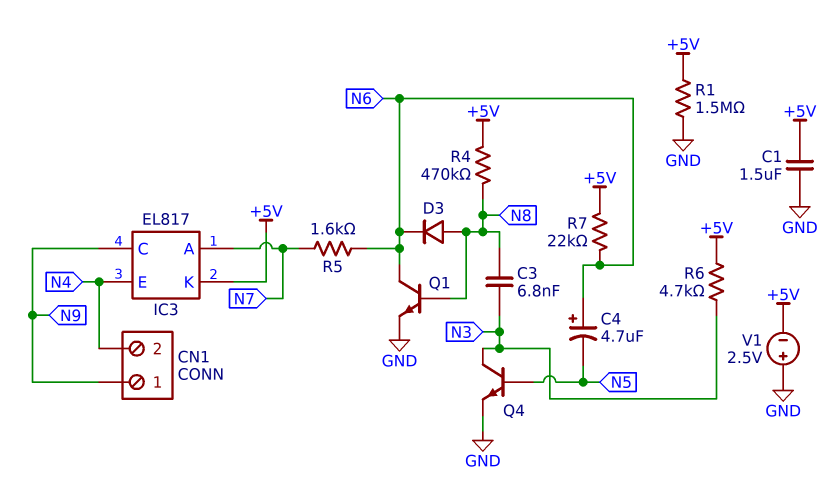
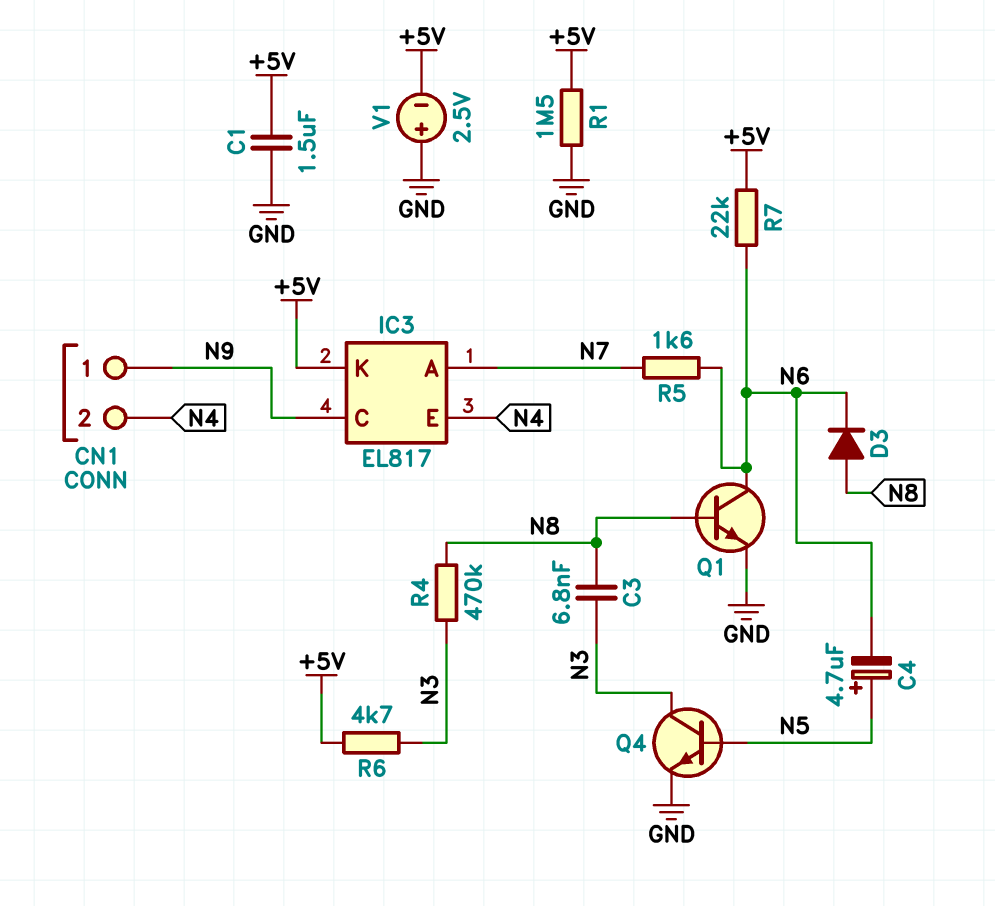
C4: 4.7uF (plus N6, minus N5) -> 4.7uF (plus N5, minus N6)
R4: 470k (+5V, N8) -> 470k (N3, N8)

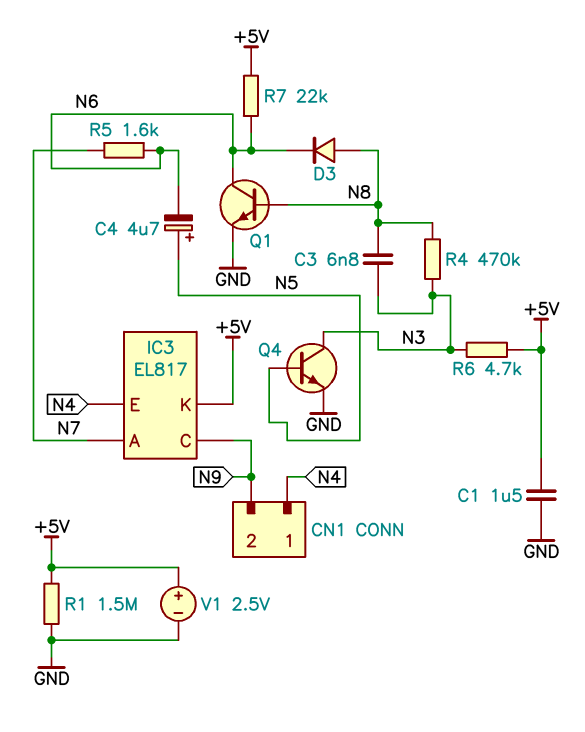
CN1 pin 1: N9 -> N4
CN1 pin 2: N4 -> N9
V1: 2.5V (plus GND, minus +5V) -> 2.5V (plus +5V, minus GND)

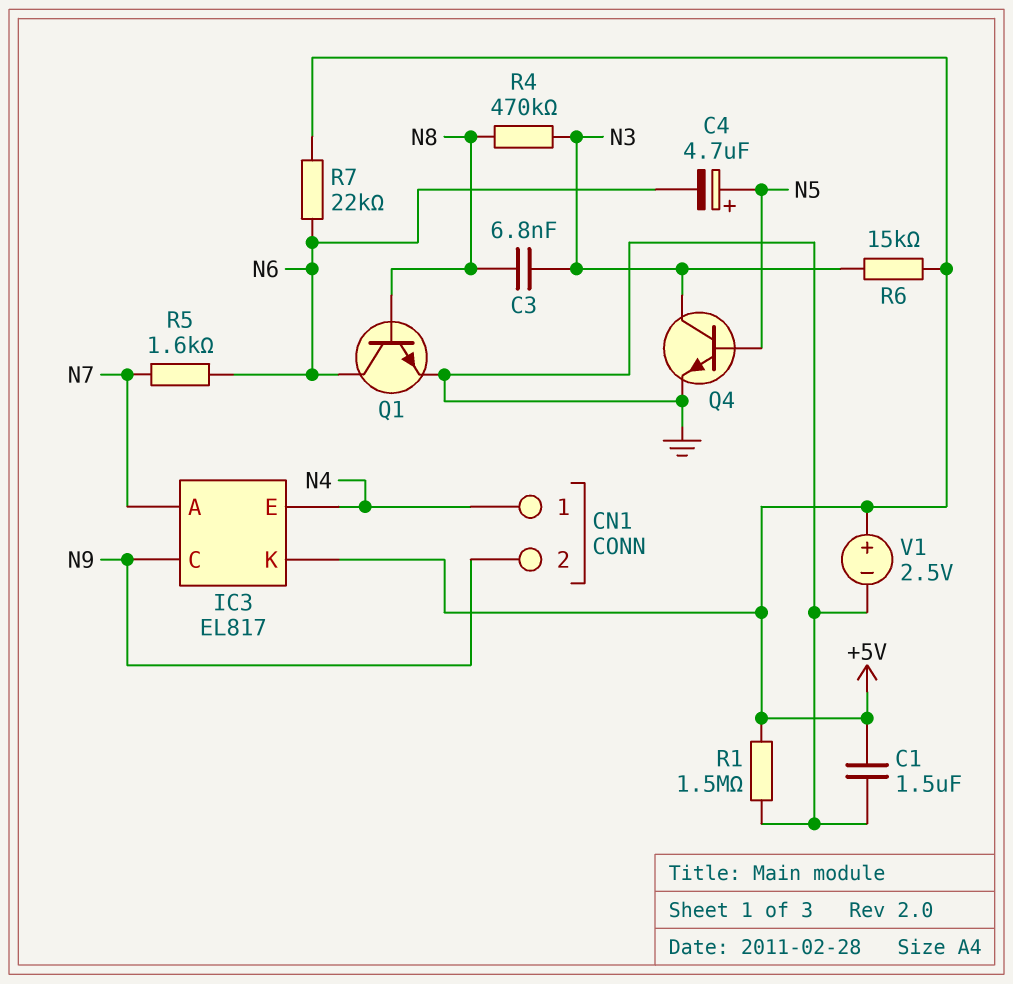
D3: diode (A N8, K N6) -> none
R6: 4.7k (+5V, N3) -> 15k (+5V, N3)

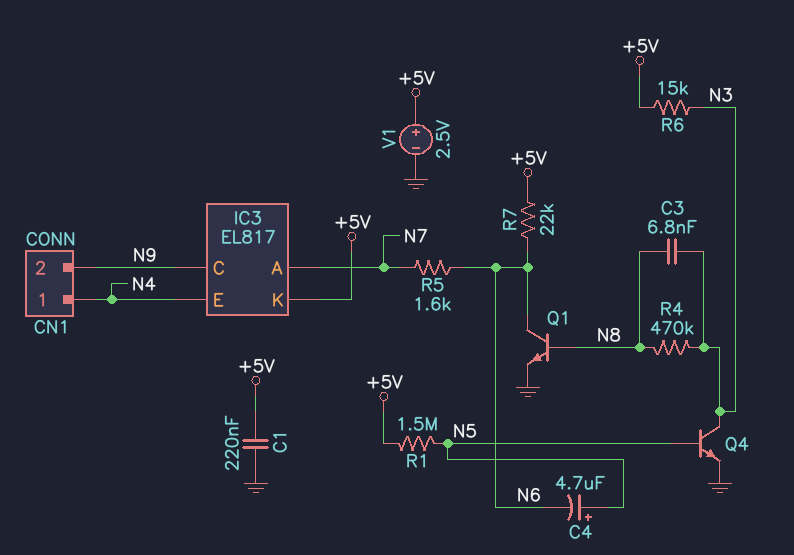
C1: 1.5uF (+5V, GND) -> 220nF (+5V, GND)
R1: 1.5M (+5V, GND) -> 1.5M (+5V, N5)

